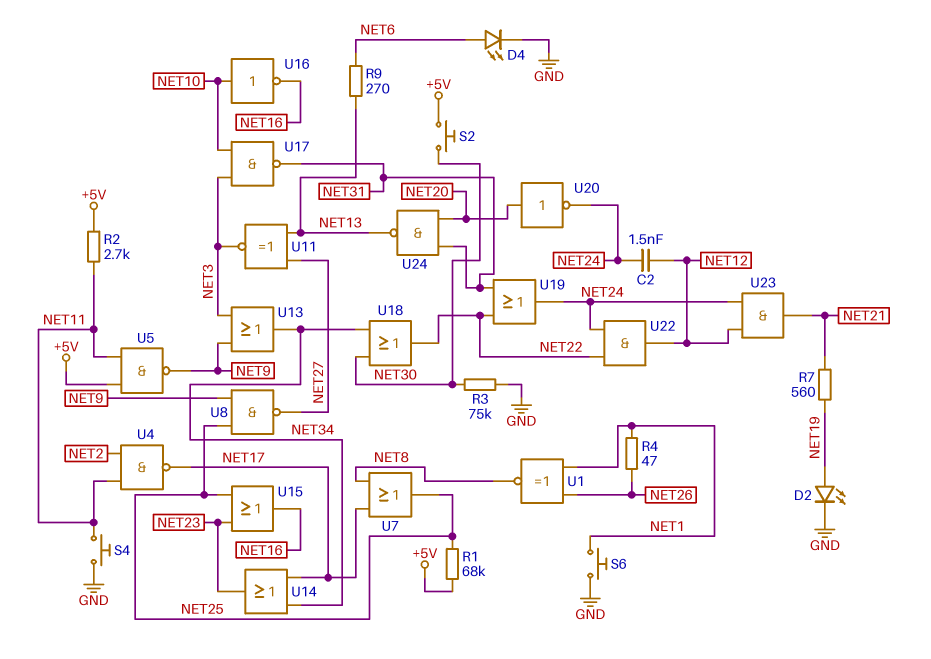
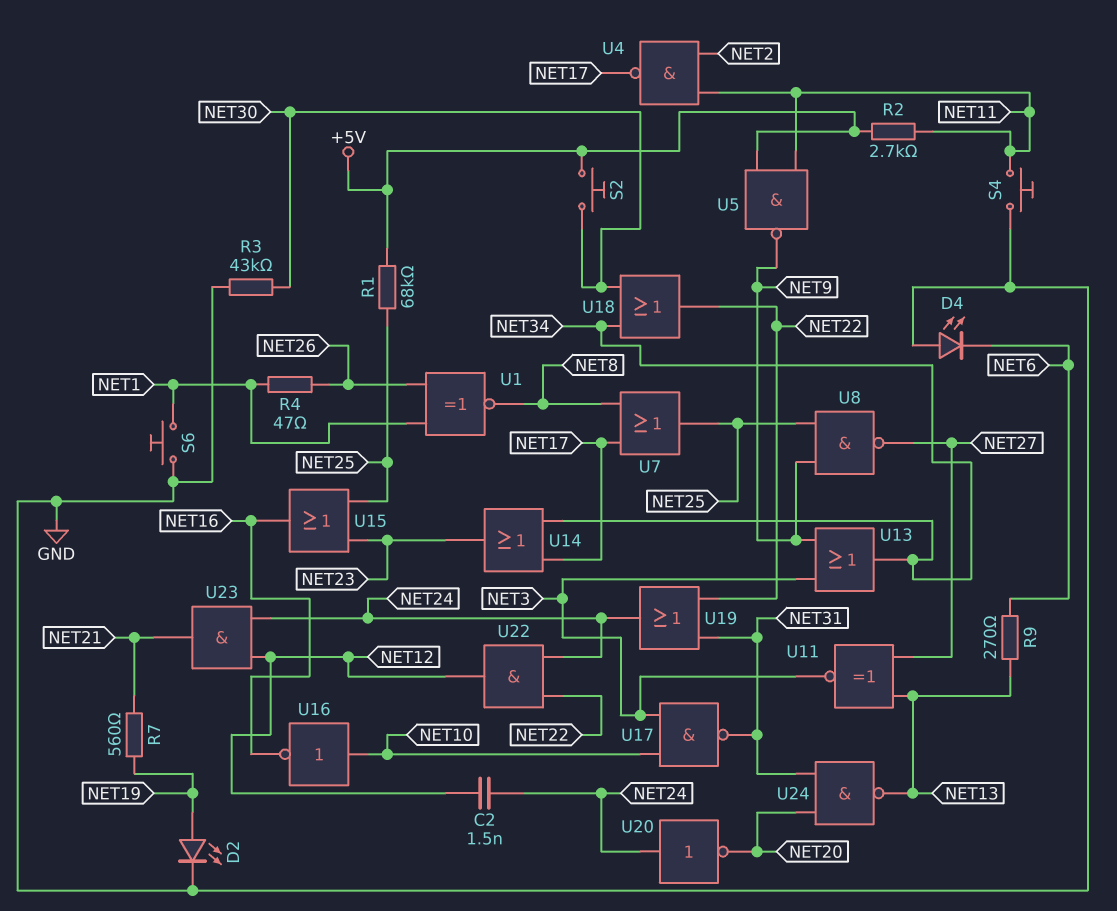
D4: LED (A NET6, K GND) -> LED (A GND, K NET6)
R3: 75k (GND, NET30) -> 43k (GND, NET30)
U20: NOT (in NET20, out NET24) -> NOT (in NET24, out NET20)

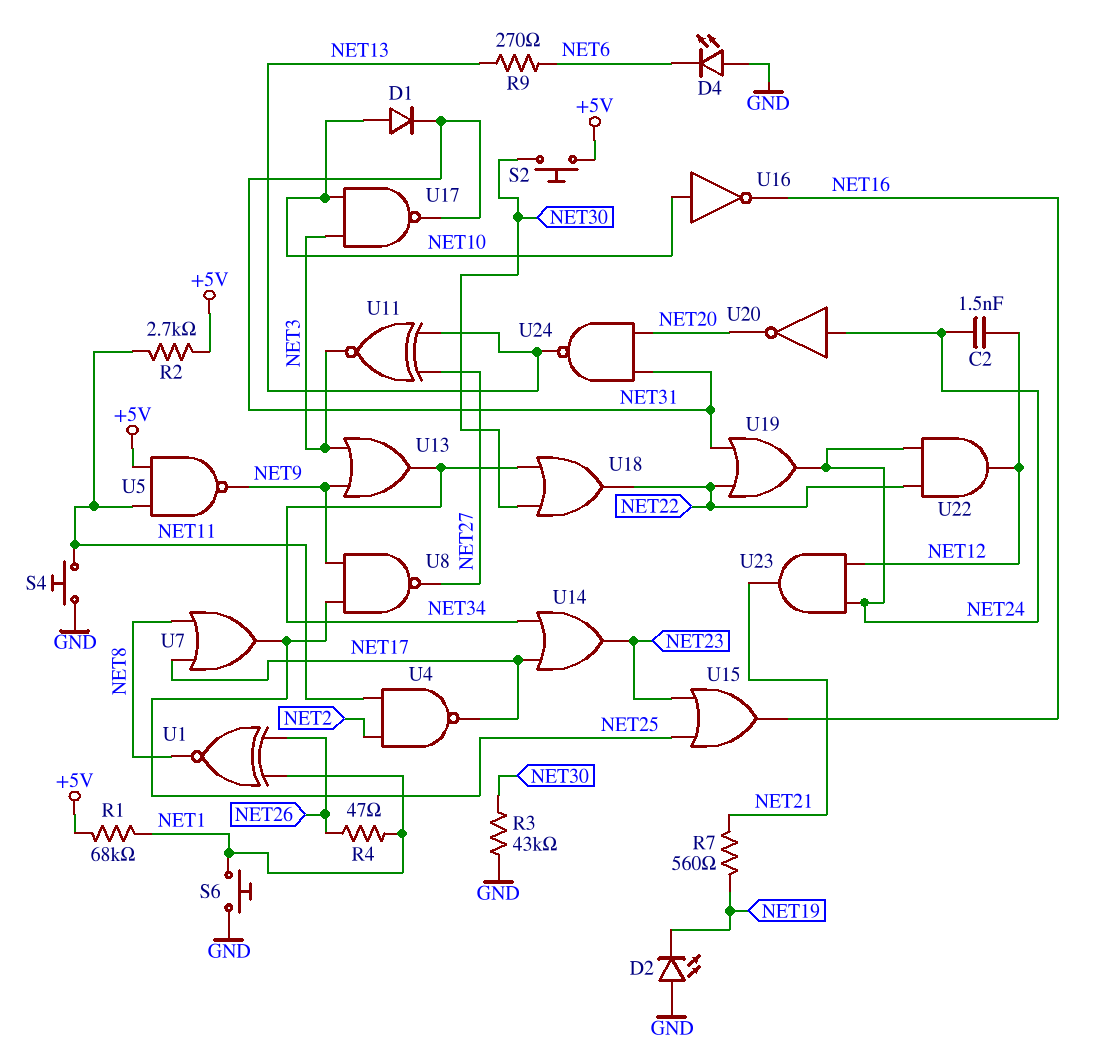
D1: none -> diode (A NET10, K NET31)
D2: LED (A NET19, K GND) -> LED (A GND, K NET19)
R1: 68k (+5V, NET25) -> 68k (+5V, NET1)

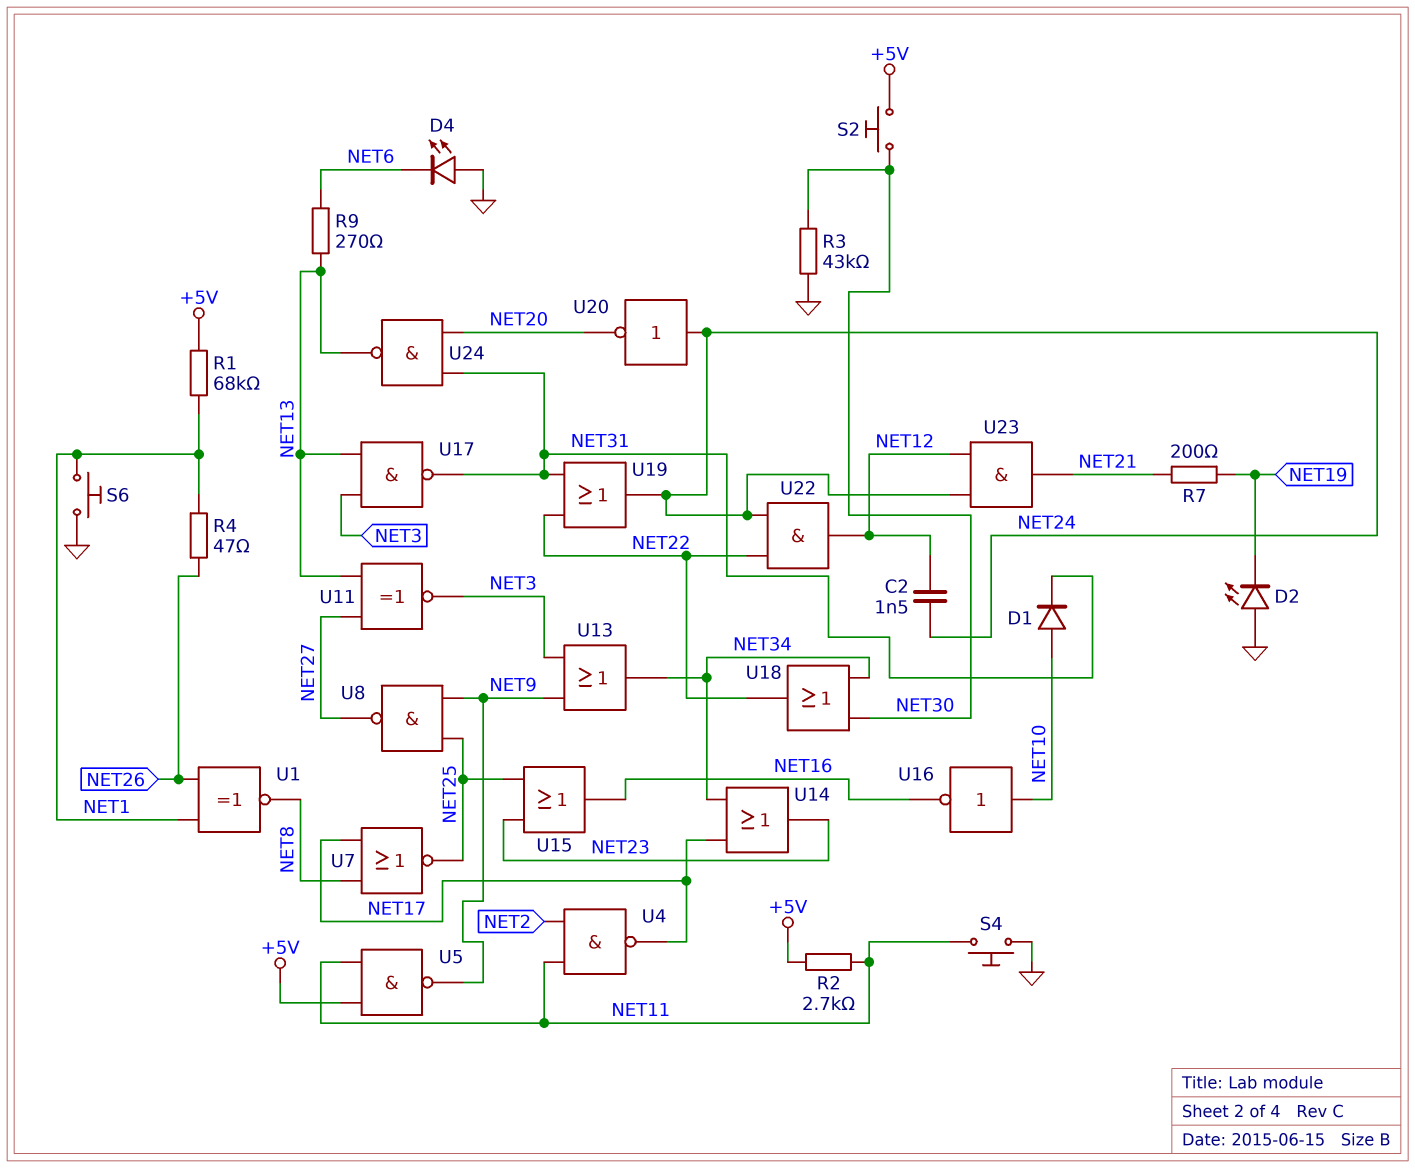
R7: 560 (NET19, NET21) -> 200 (NET19, NET21)
U7: OR (in NET8, in NET17, out NET25) -> NOR (in NET8, in NET17, out NET25)
U17: NAND (in NET3, in NET10, out NET31) -> NAND (in NET3, in NET13, out NET31)

